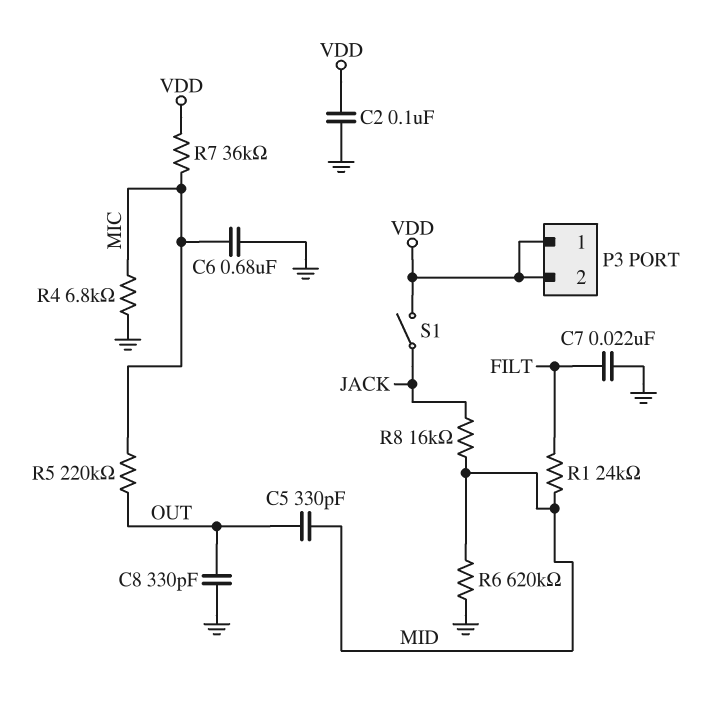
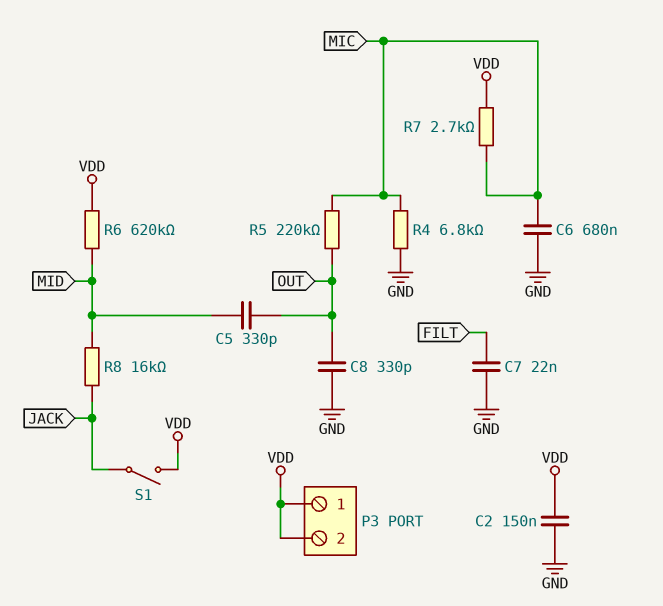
C2: 100nF (GND, VDD) -> 150nF (GND, VDD)
R1: 24k (FILT, MID) -> none
R6: 620k (GND, MID) -> 620k (MID, VDD)
R7: 36k (MIC, VDD) -> 2.7k (MIC, VDD)

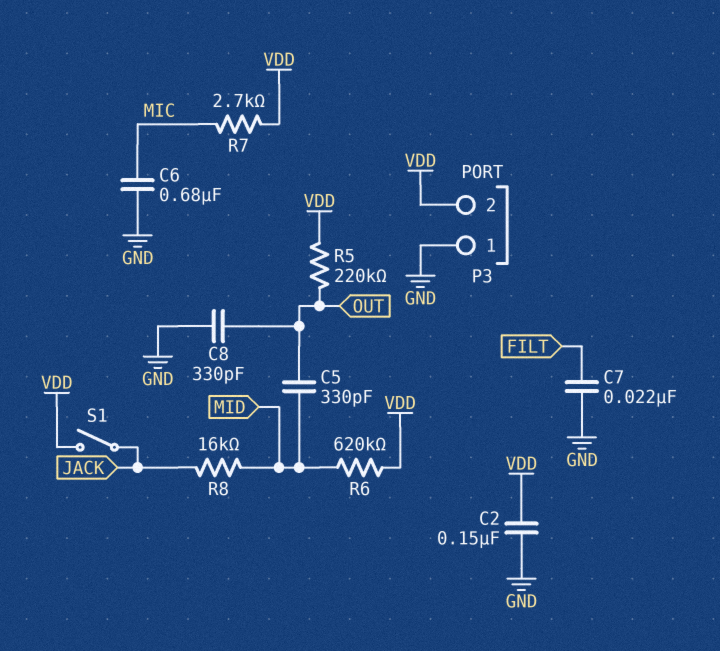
P3 pin 1: VDD -> GND
R4: 6.8k (GND, MIC) -> none
R5: 220k (MIC, OUT) -> 220k (OUT, VDD)

